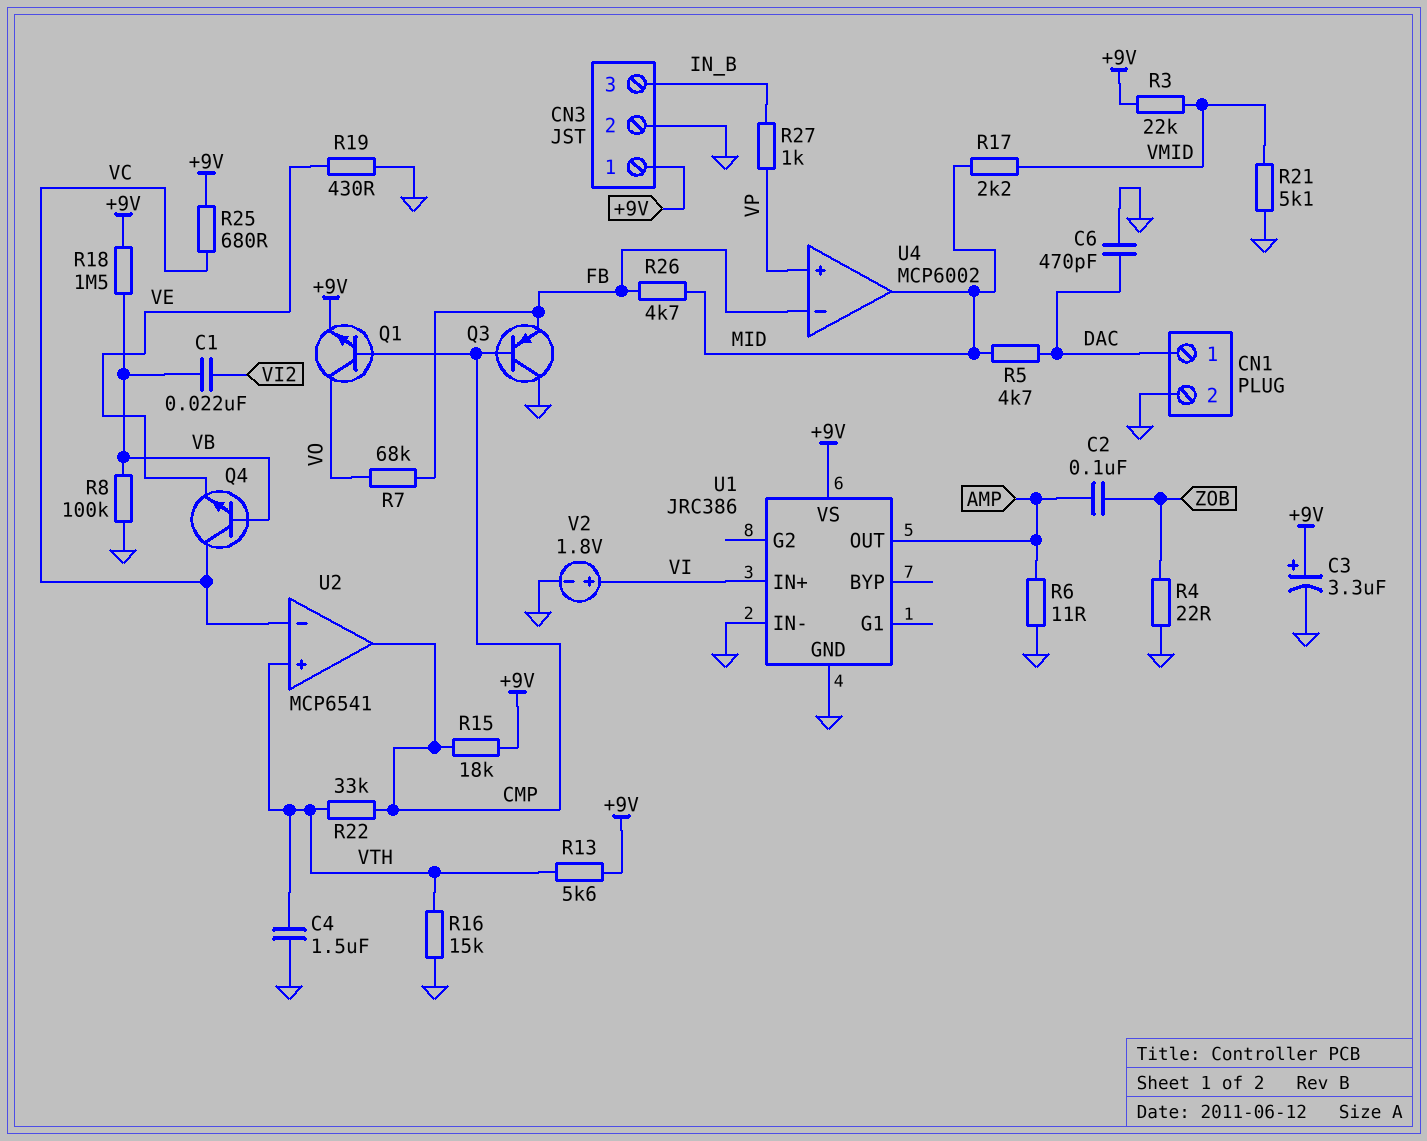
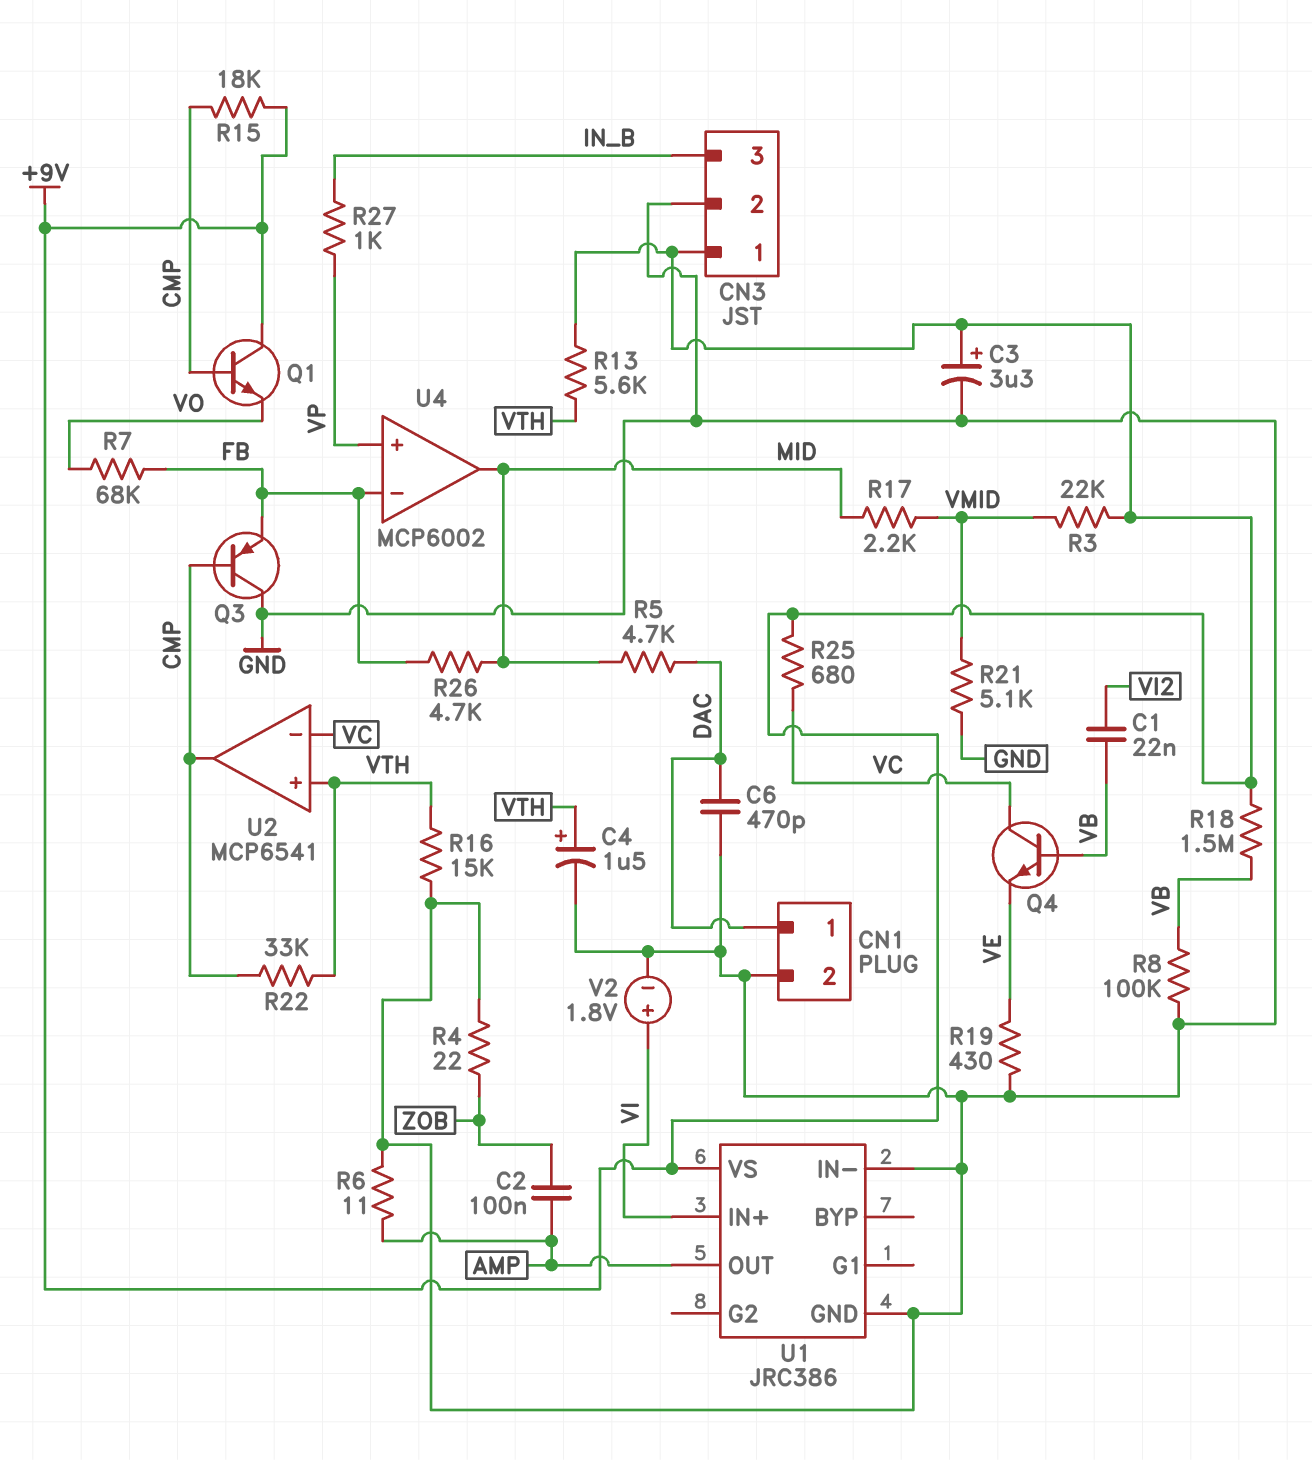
C4: 1.5uF (GND, VTH) -> 1.5uF (plus VTH, minus GND)
Q1: NPN (B CMP, C VO, E +9V) -> NPN (B CMP, C +9V, E VO)

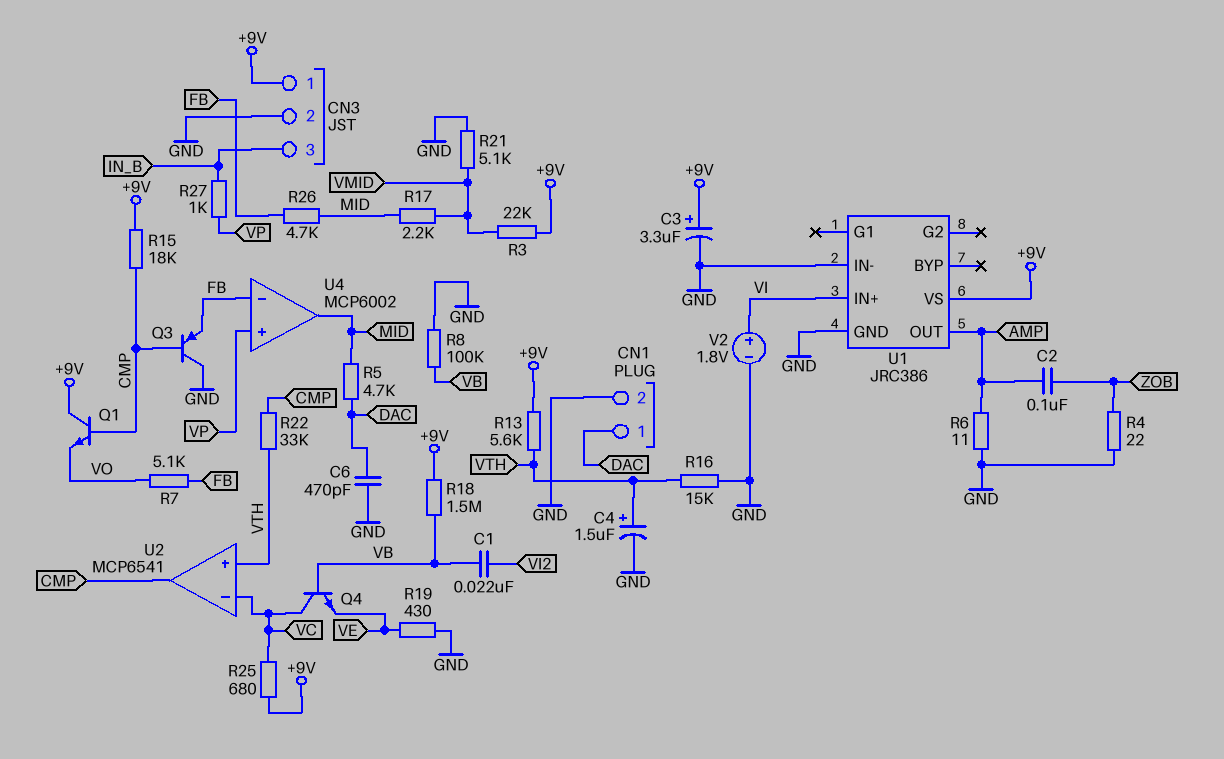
R7: 68k (FB, VO) -> 5.1k (FB, VO)

